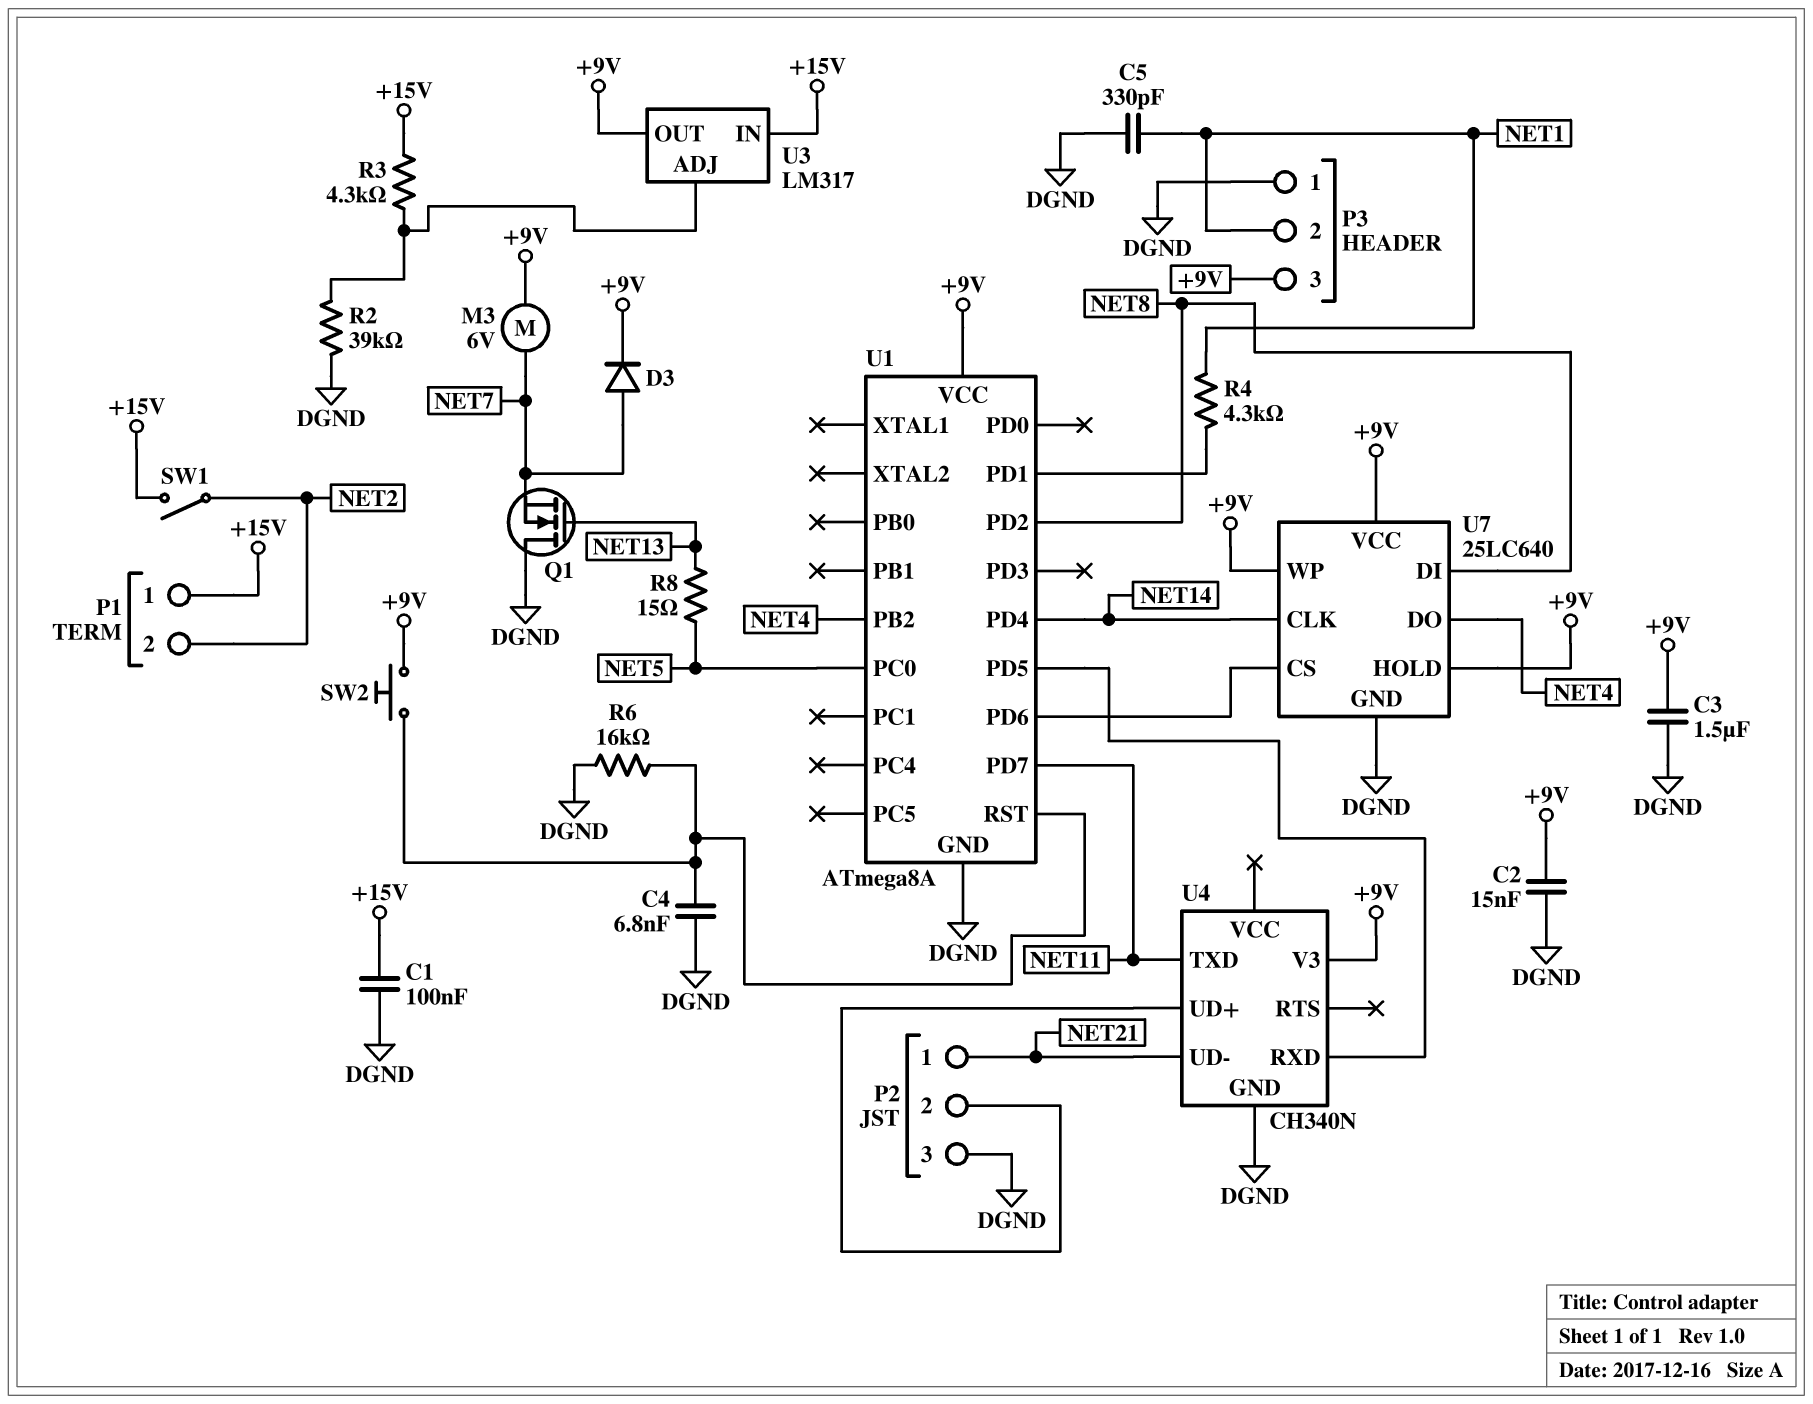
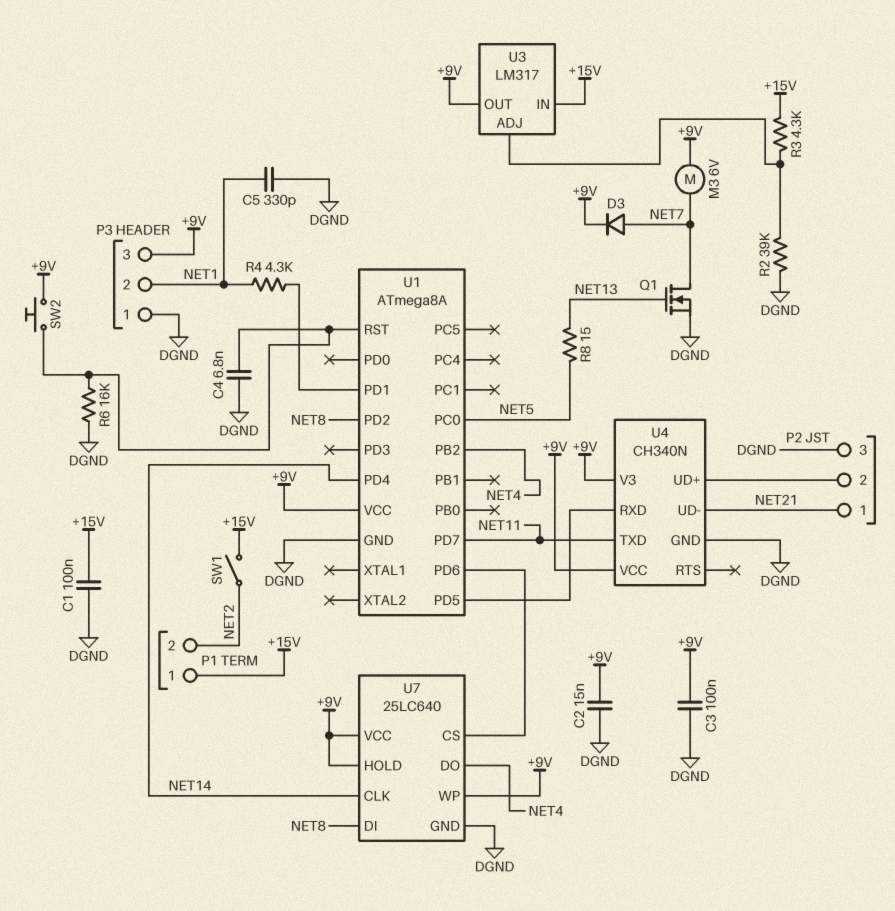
C3: 1.5uF (+9V, DGND) -> 100nF (+9V, DGND)
Q1: NMOS (G NET13, D DGND, S NET7) -> NMOS (G NET13, D NET7, S DGND)
U4 pin VCC: none -> +9V

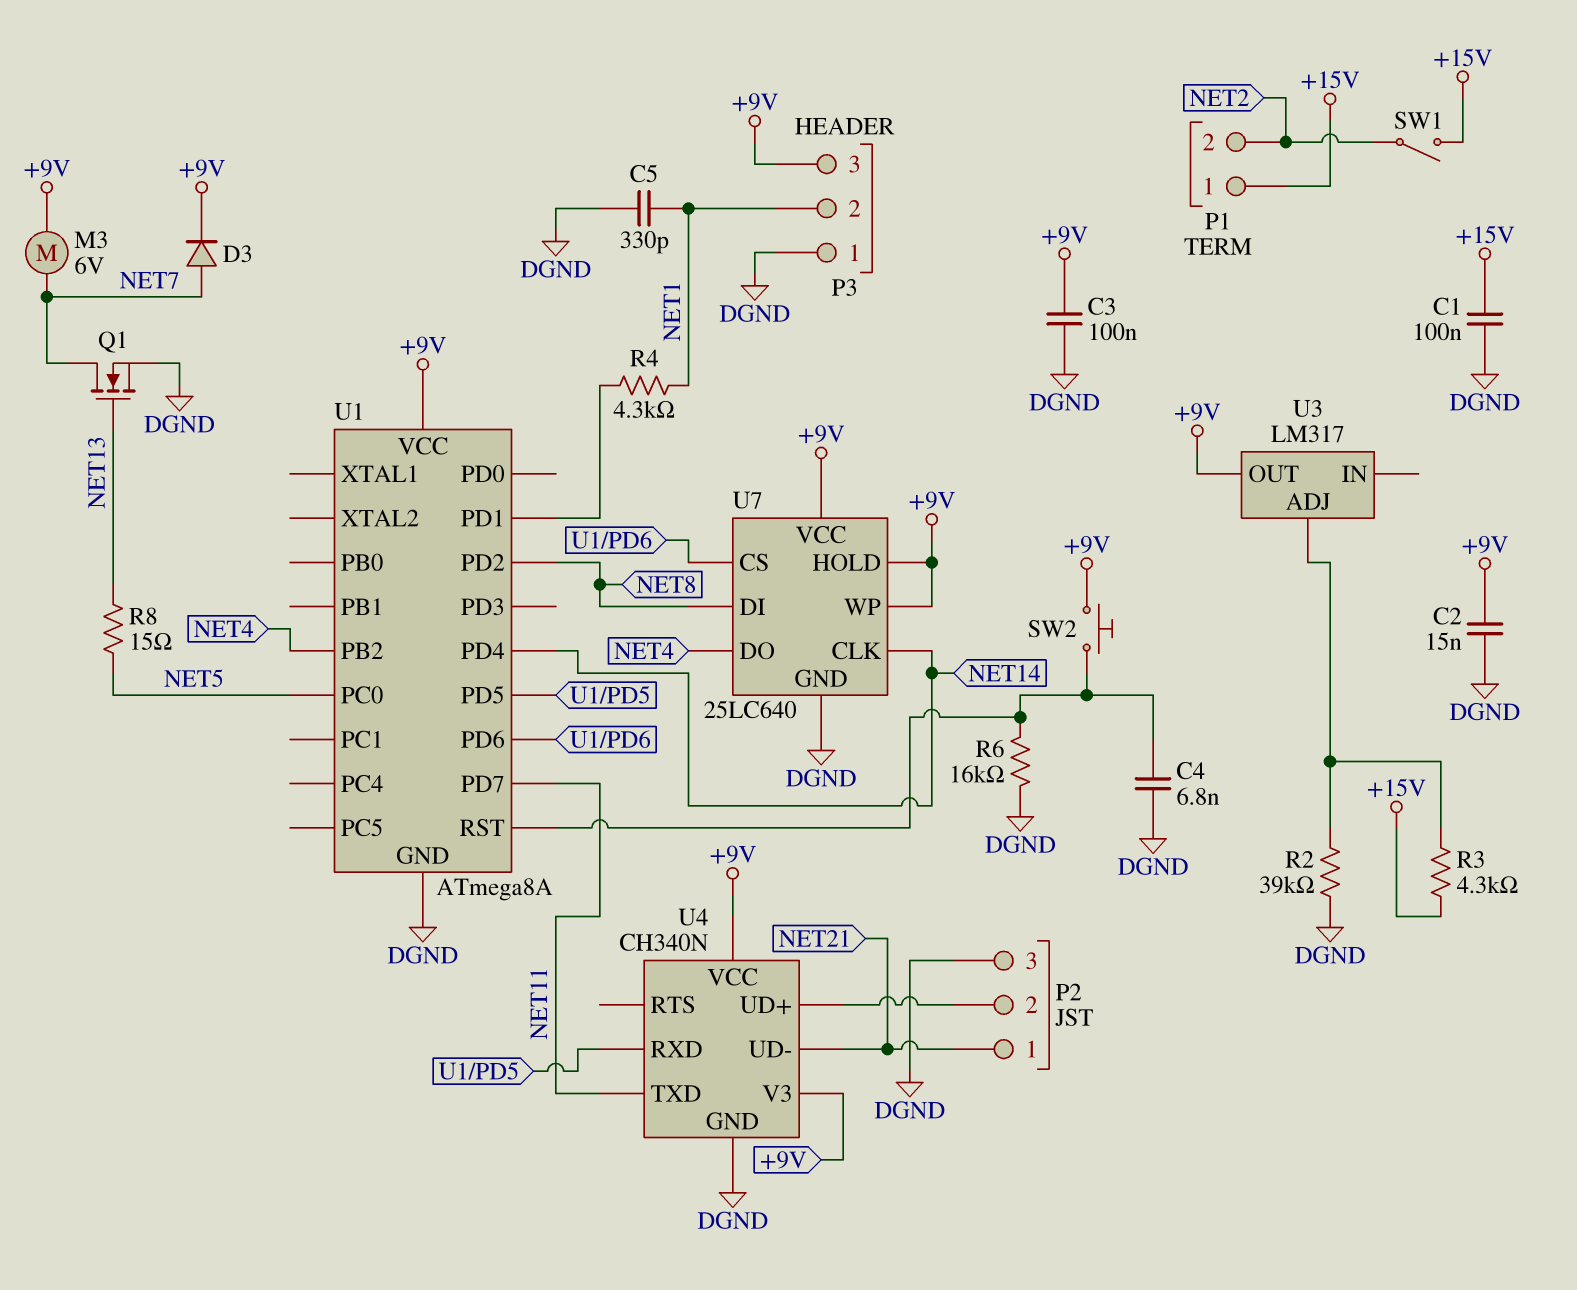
U3 pin IN: +15V -> none

